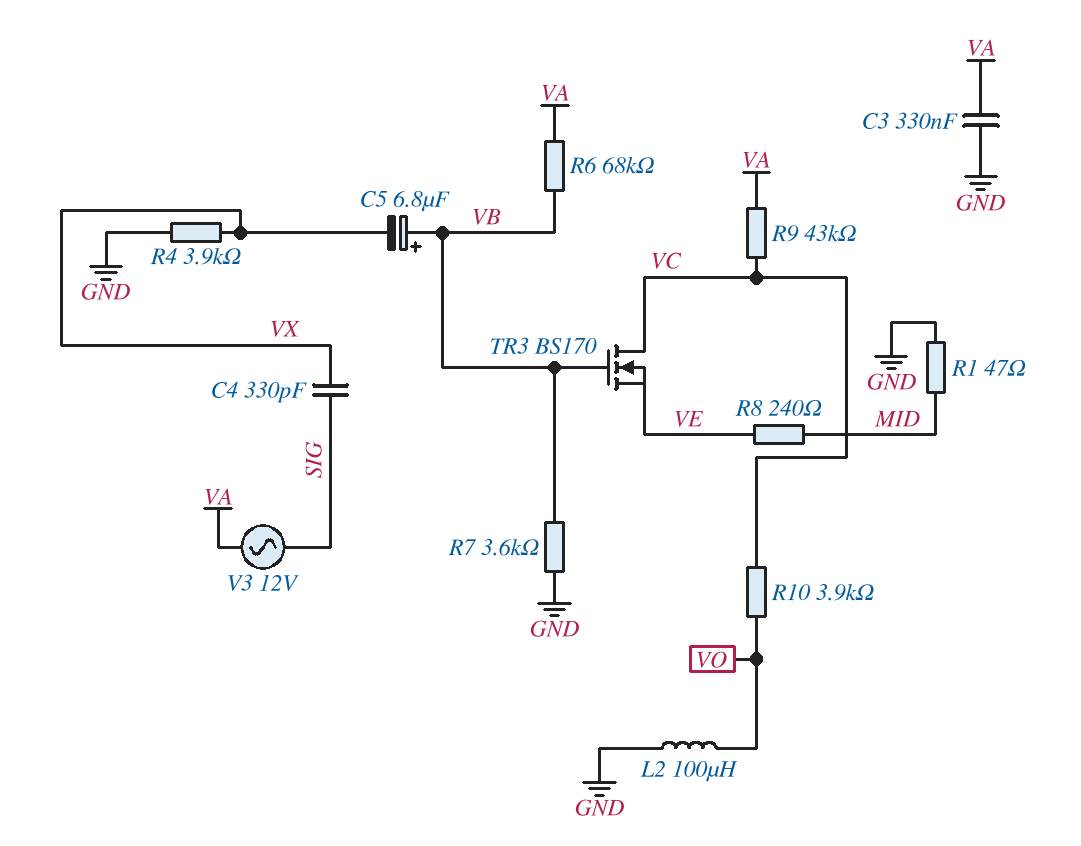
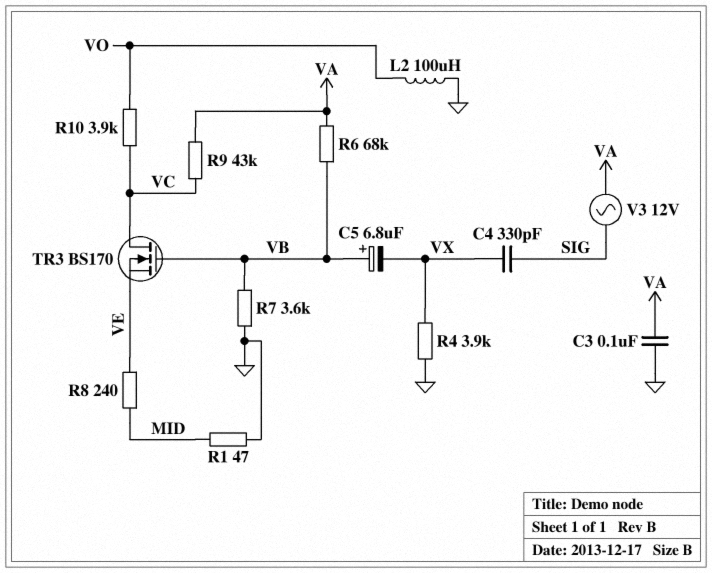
C3: 330nF (GND, VA) -> 100nF (GND, VA)

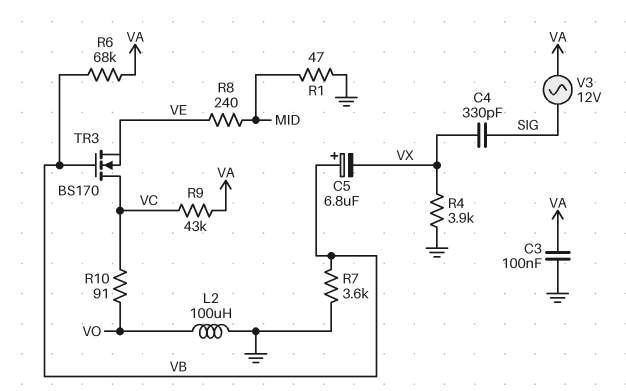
R10: 3.9k (VC, VO) -> 91 (VC, VO)

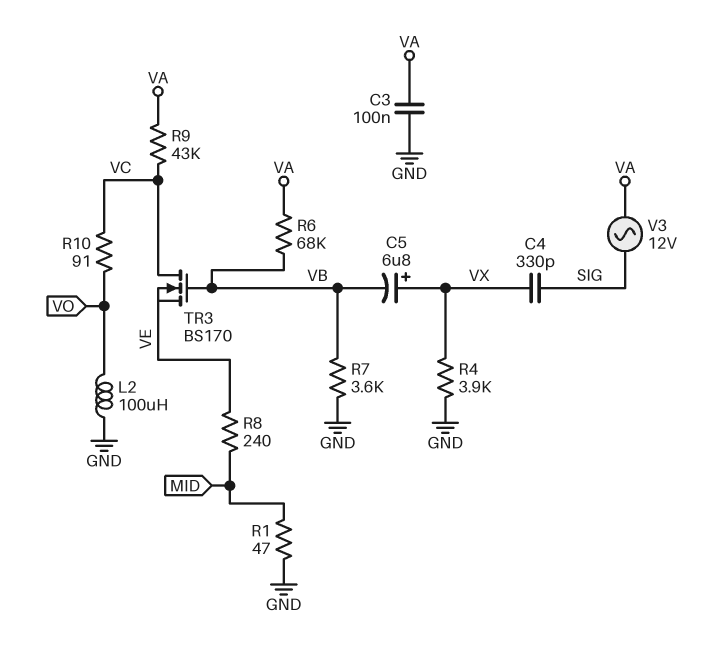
C5: 6.8uF (plus VB, minus VX) -> 6.8uF (plus VX, minus VB)

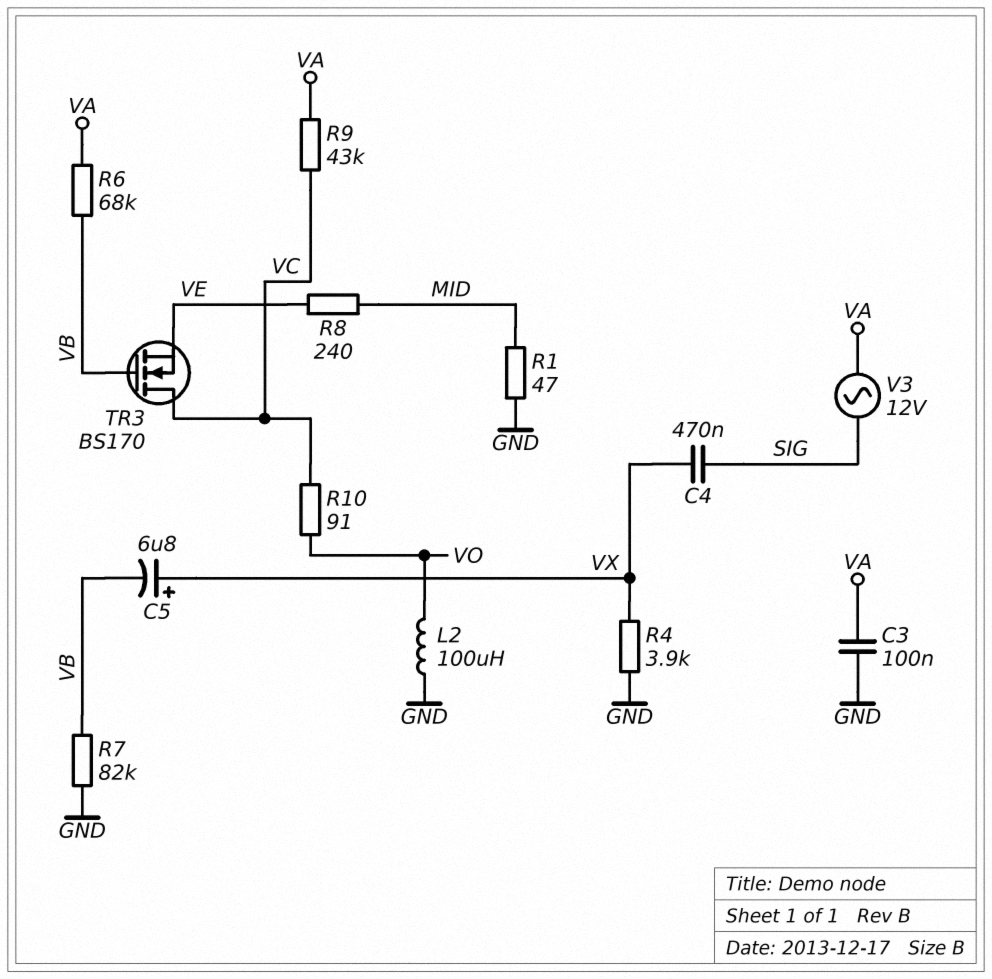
C4: 330pF (SIG, VX) -> 470nF (SIG, VX)
R7: 3.6k (GND, VB) -> 82k (GND, VB)

